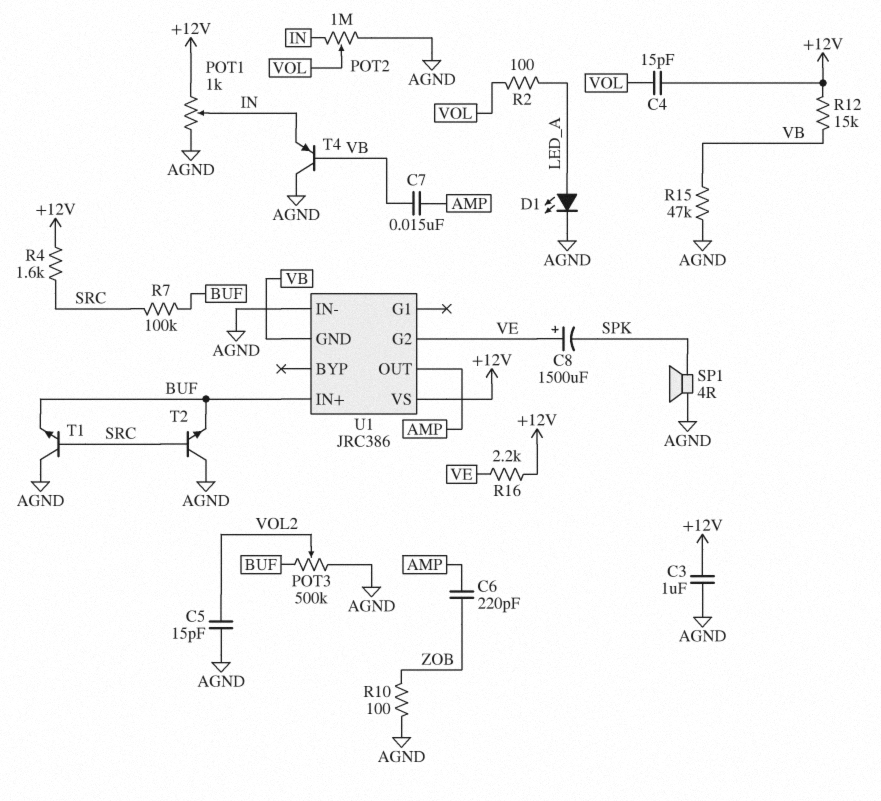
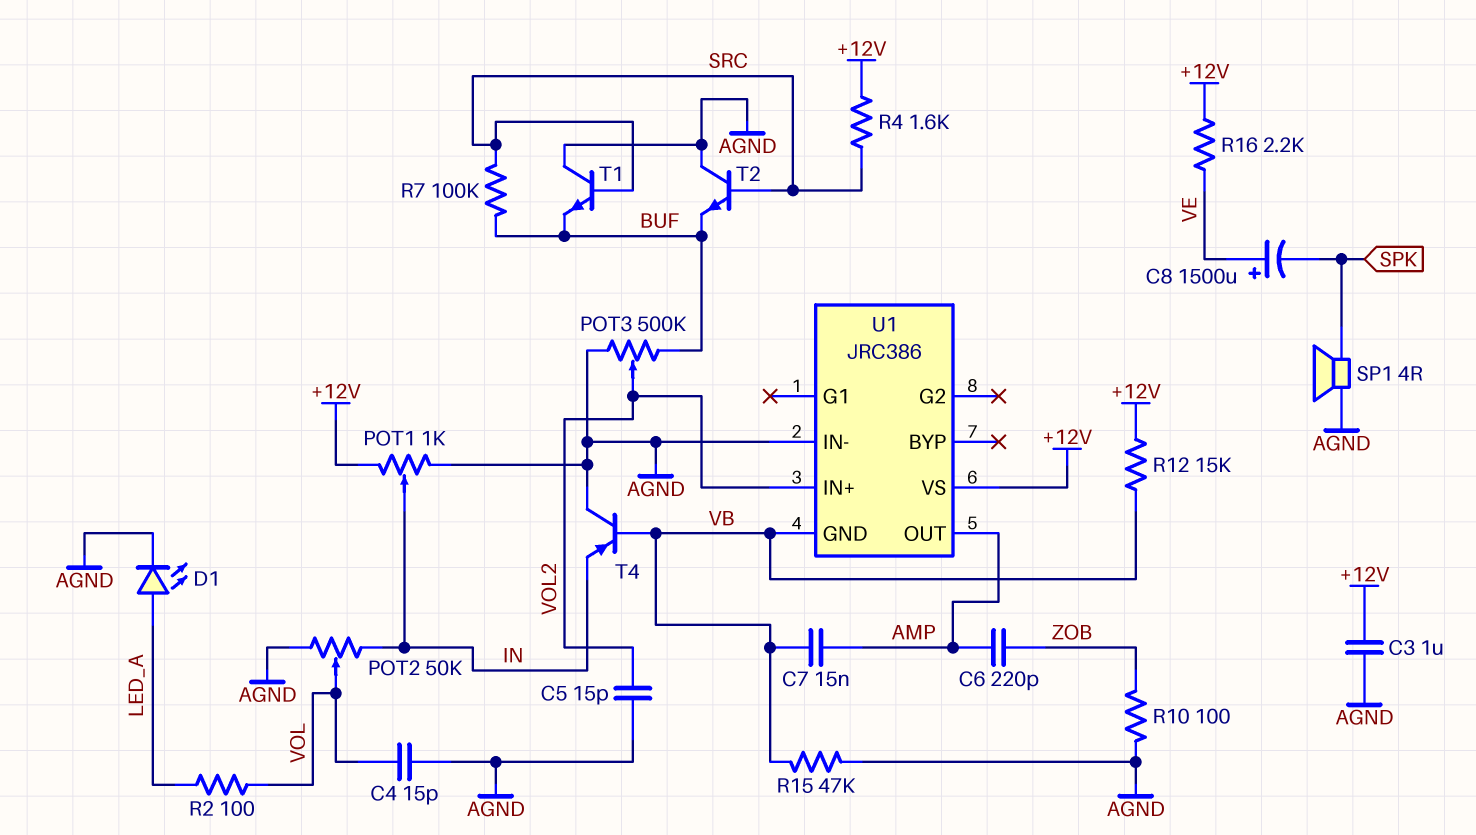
C4: 15pF (+12V, VOL) -> 15pF (AGND, VOL)
POT2: 1M (AGND, IN, wiper VOL) -> 50k (AGND, IN, wiper VOL)
U1 pin G2: VE -> none
U1 pin IN+: BUF -> VOL2

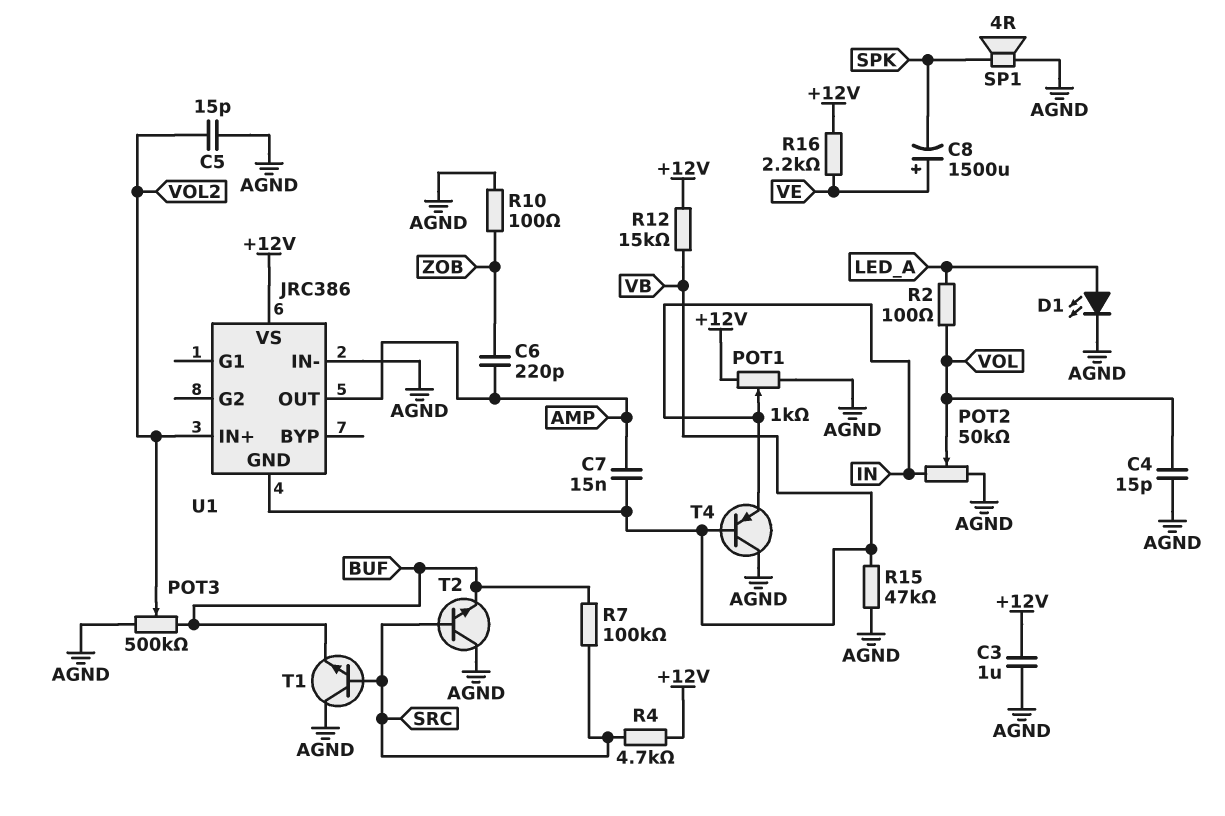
R4: 1.6k (+12V, SRC) -> 4.7k (+12V, SRC)

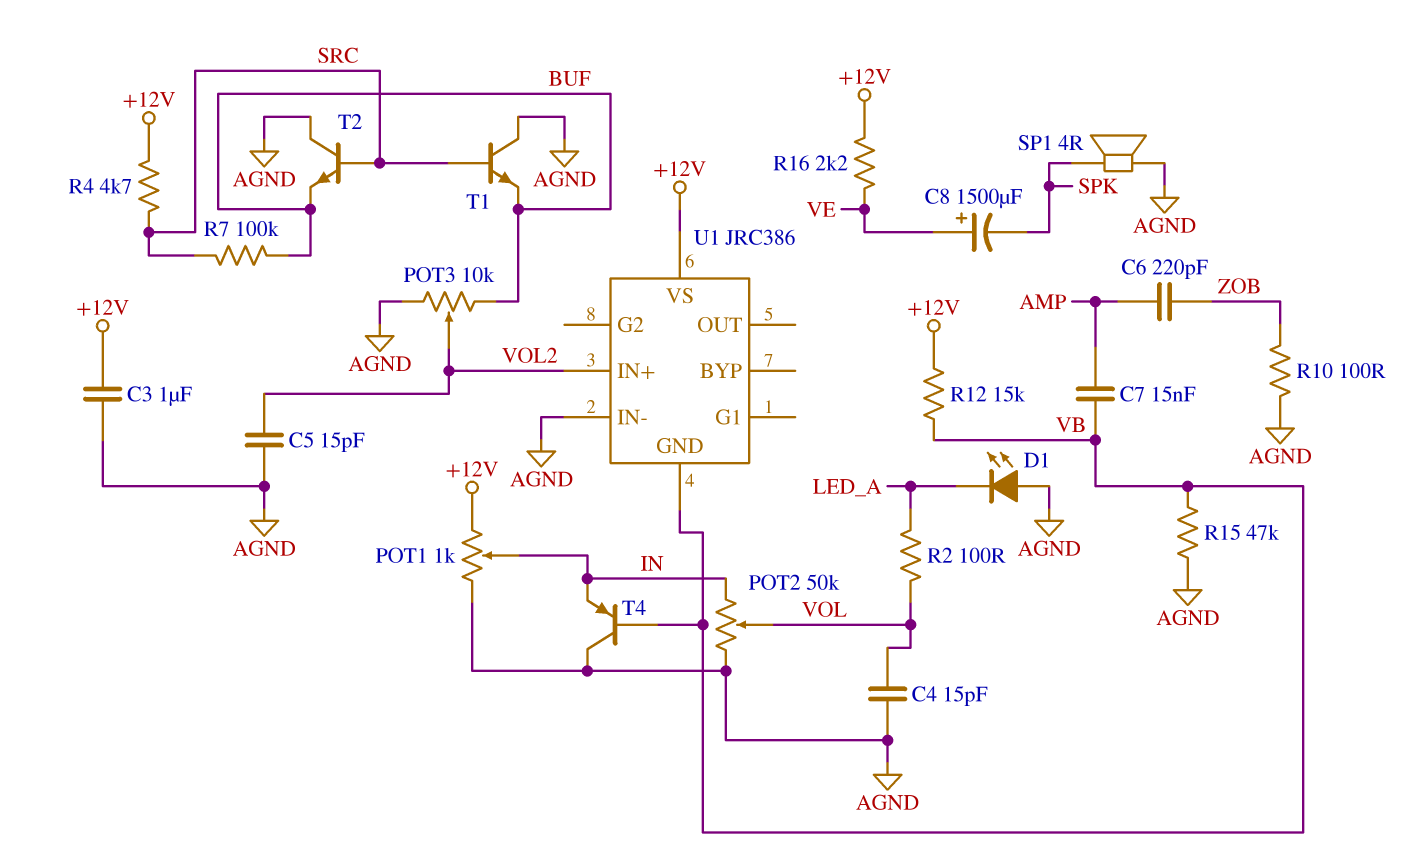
D1: LED (A LED_A, K AGND) -> LED (A AGND, K LED_A)
POT3: 500k (AGND, BUF, wiper VOL2) -> 10k (AGND, BUF, wiper VOL2)
U1 pin OUT: AMP -> none

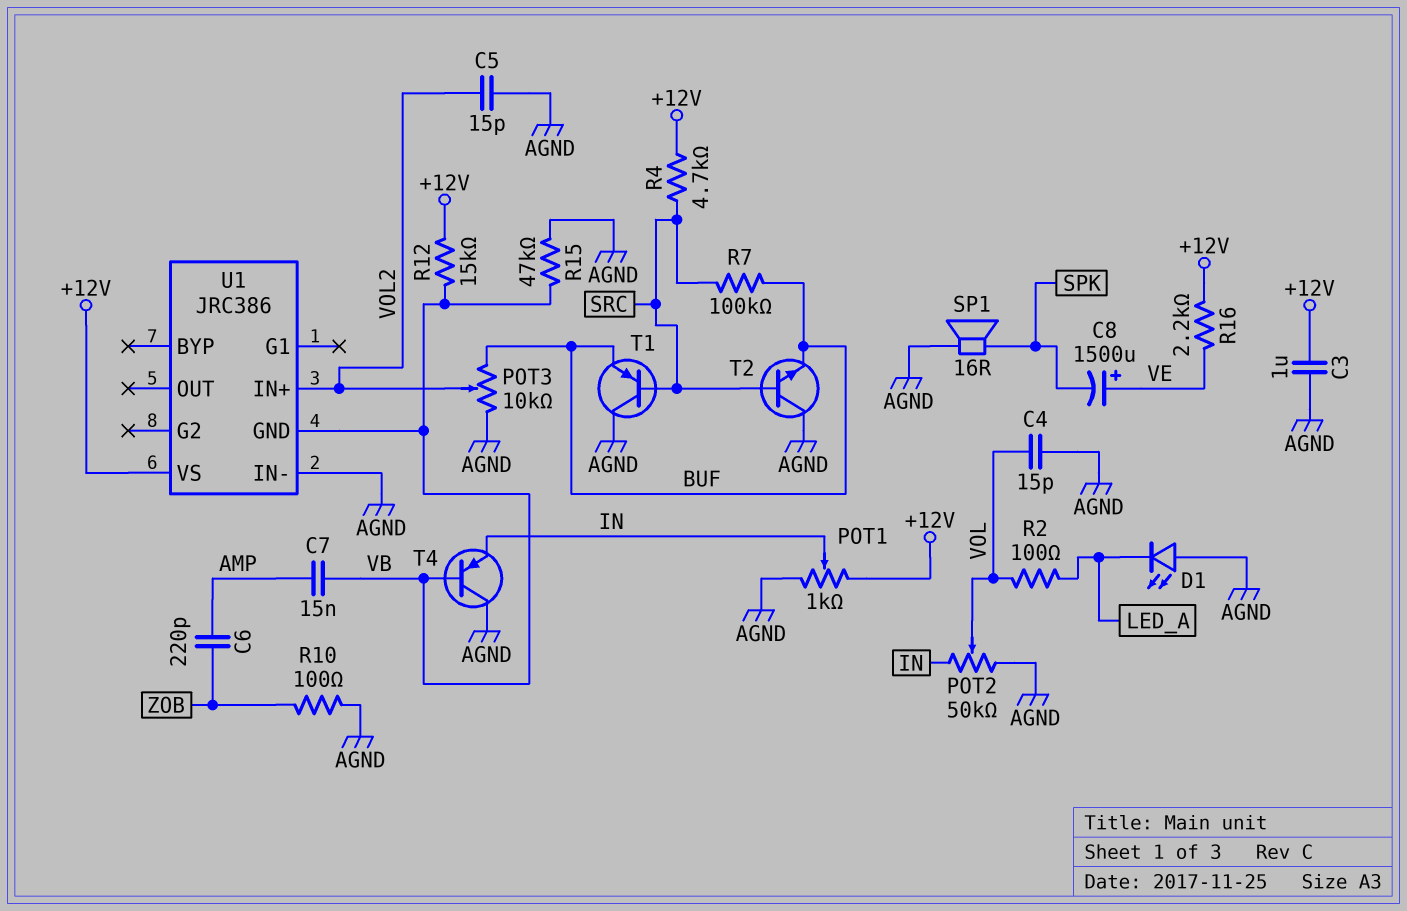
SP1: speaker 4R (AGND, SPK) -> speaker 16R (AGND, SPK)
T1: NPN (B SRC, C AGND, E BUF) -> PNP (B SRC, C AGND, E BUF)

